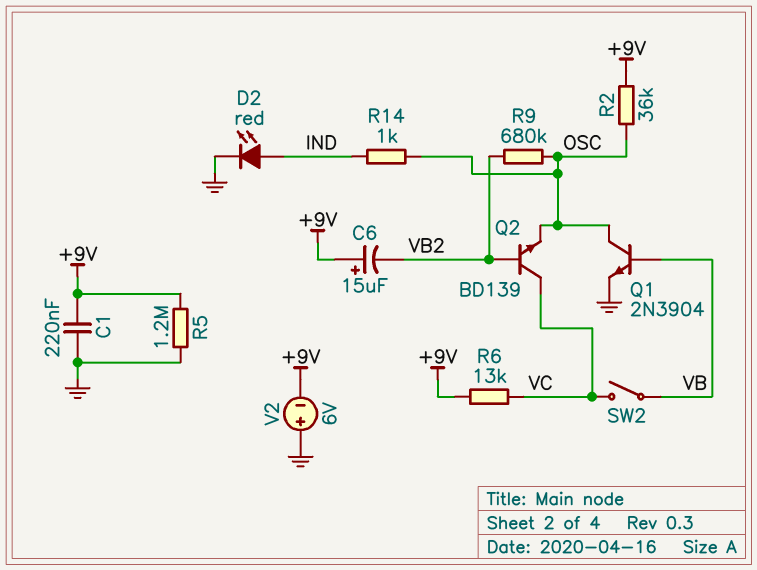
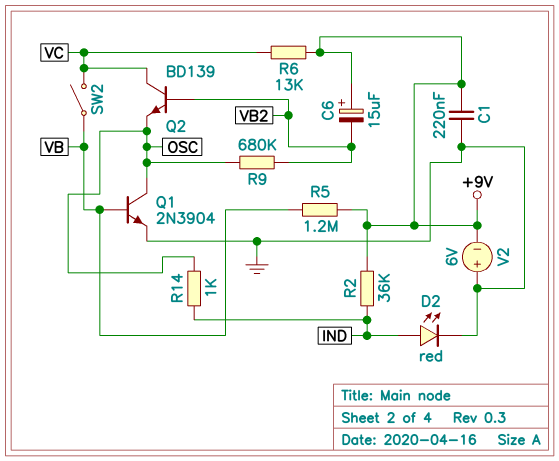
R2: 36k (+9V, OSC) -> 36k (+9V, IND)
R5: 1.2M (+9V, GND) -> 1.2M (+9V, VB)

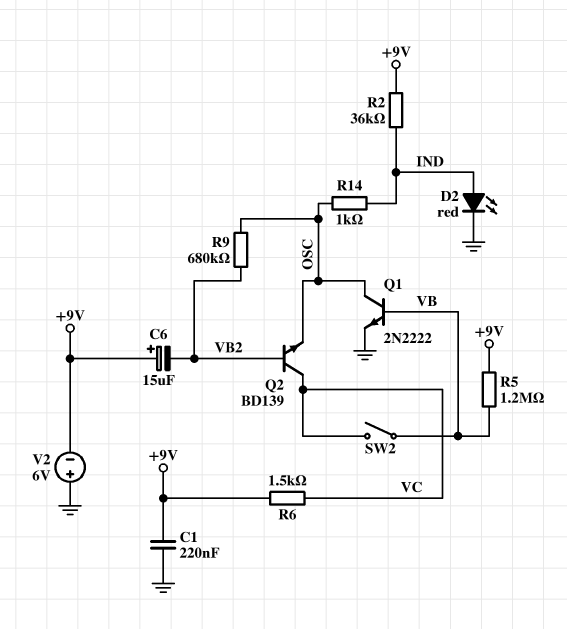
Q1: NPN 2N3904 (B VB, C OSC, E GND) -> NPN 2N2222 (B VB, C OSC, E GND)
R6: 13k (+9V, VC) -> 1.5k (+9V, VC)

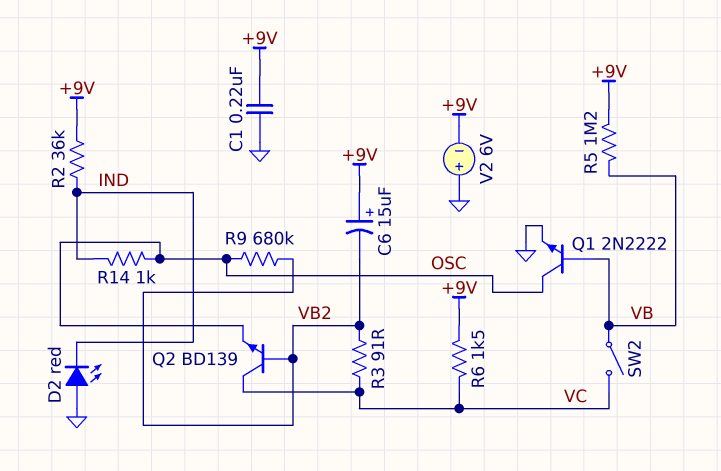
D2: LED red (A IND, K GND) -> LED red (A GND, K IND)
R3: none -> 91 (VB2, VC)

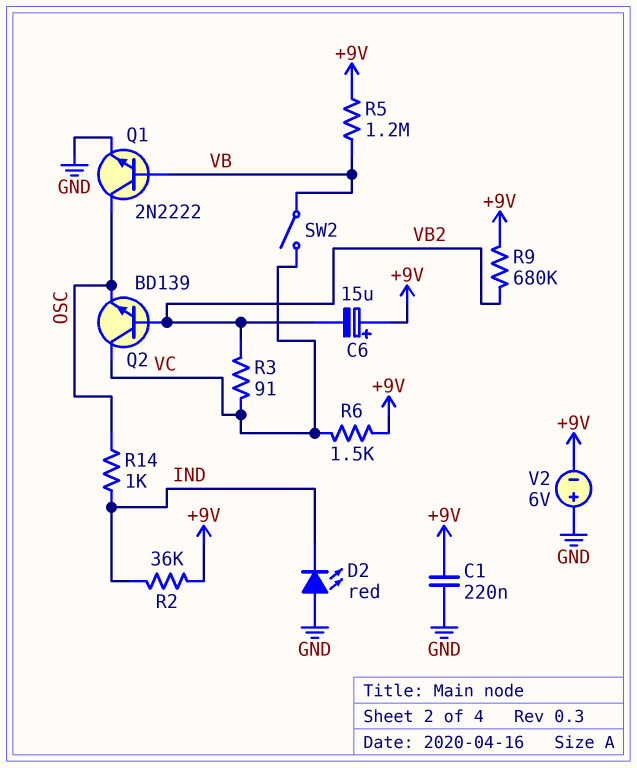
R9: 680k (OSC, VB2) -> 680k (+9V, VB2)

